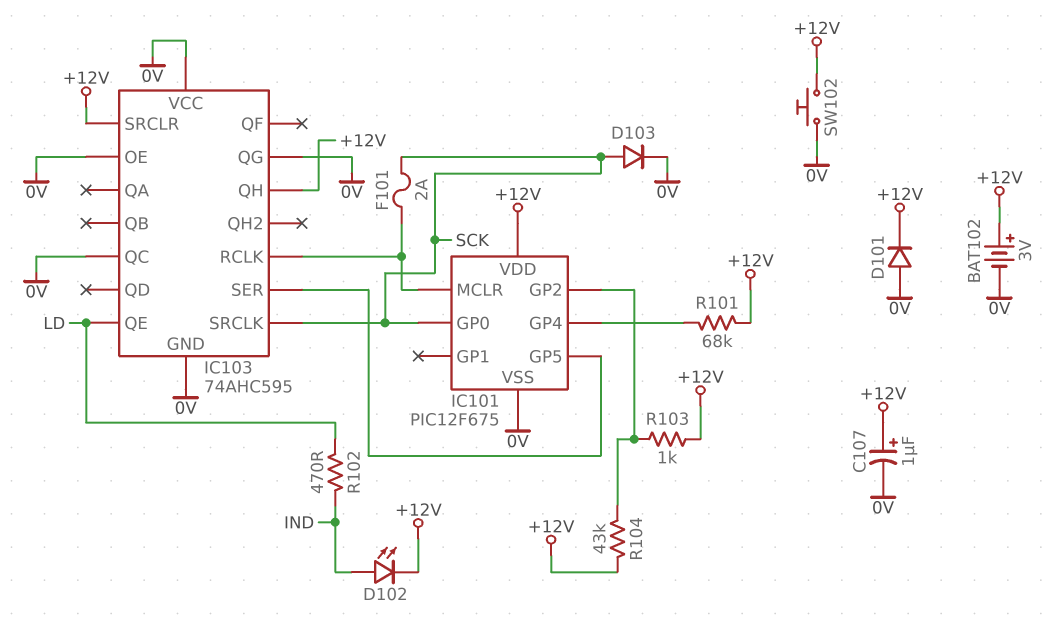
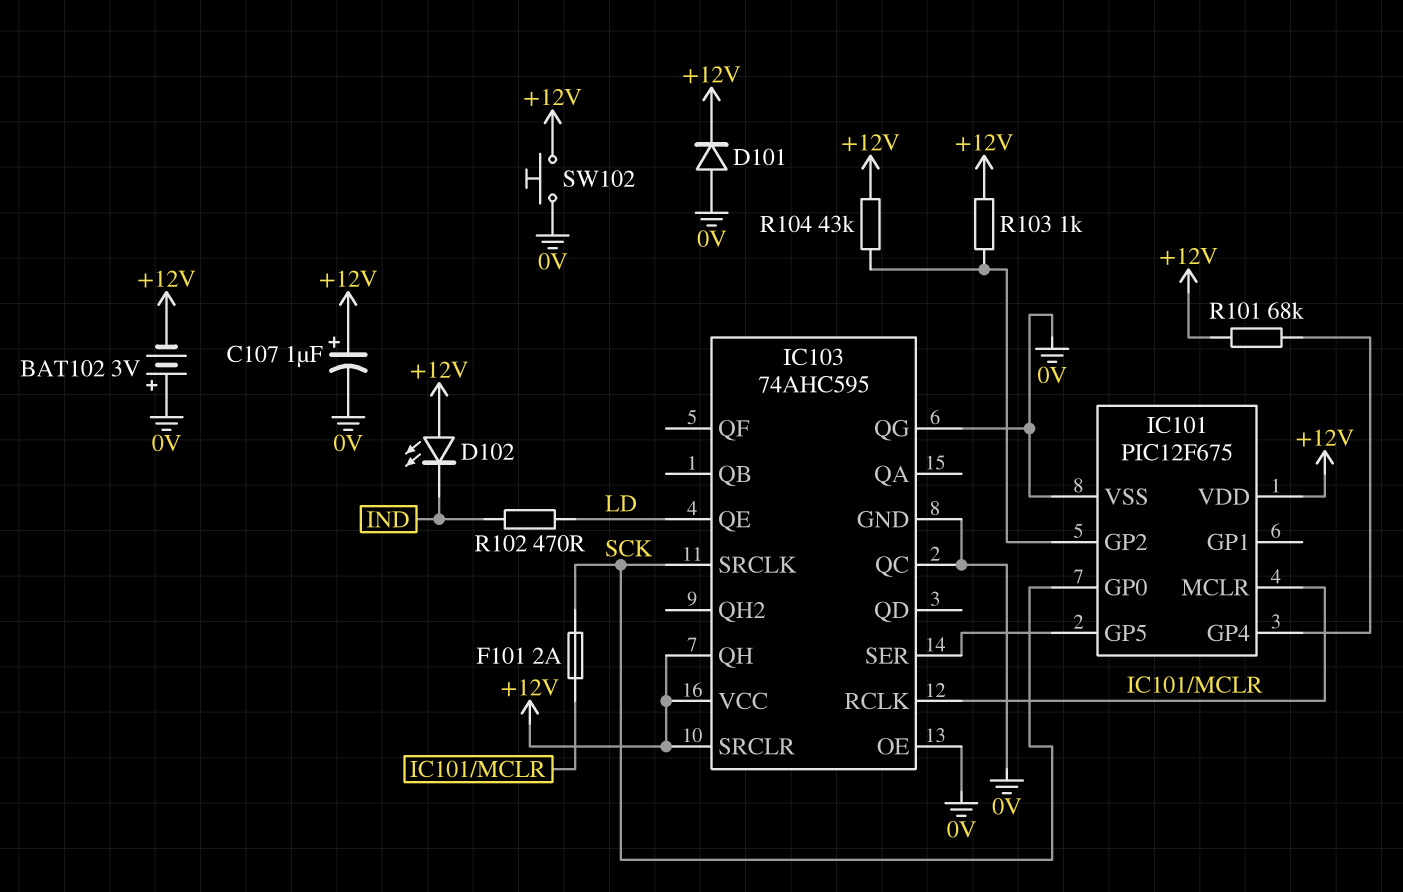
BAT102: 3V (plus +12V, minus 0V) -> 3V (plus 0V, minus +12V)
D102: LED (A IND, K +12V) -> LED (A +12V, K IND)
D103: diode (A SCK, K 0V) -> none
IC103 pin VCC: 0V -> +12V

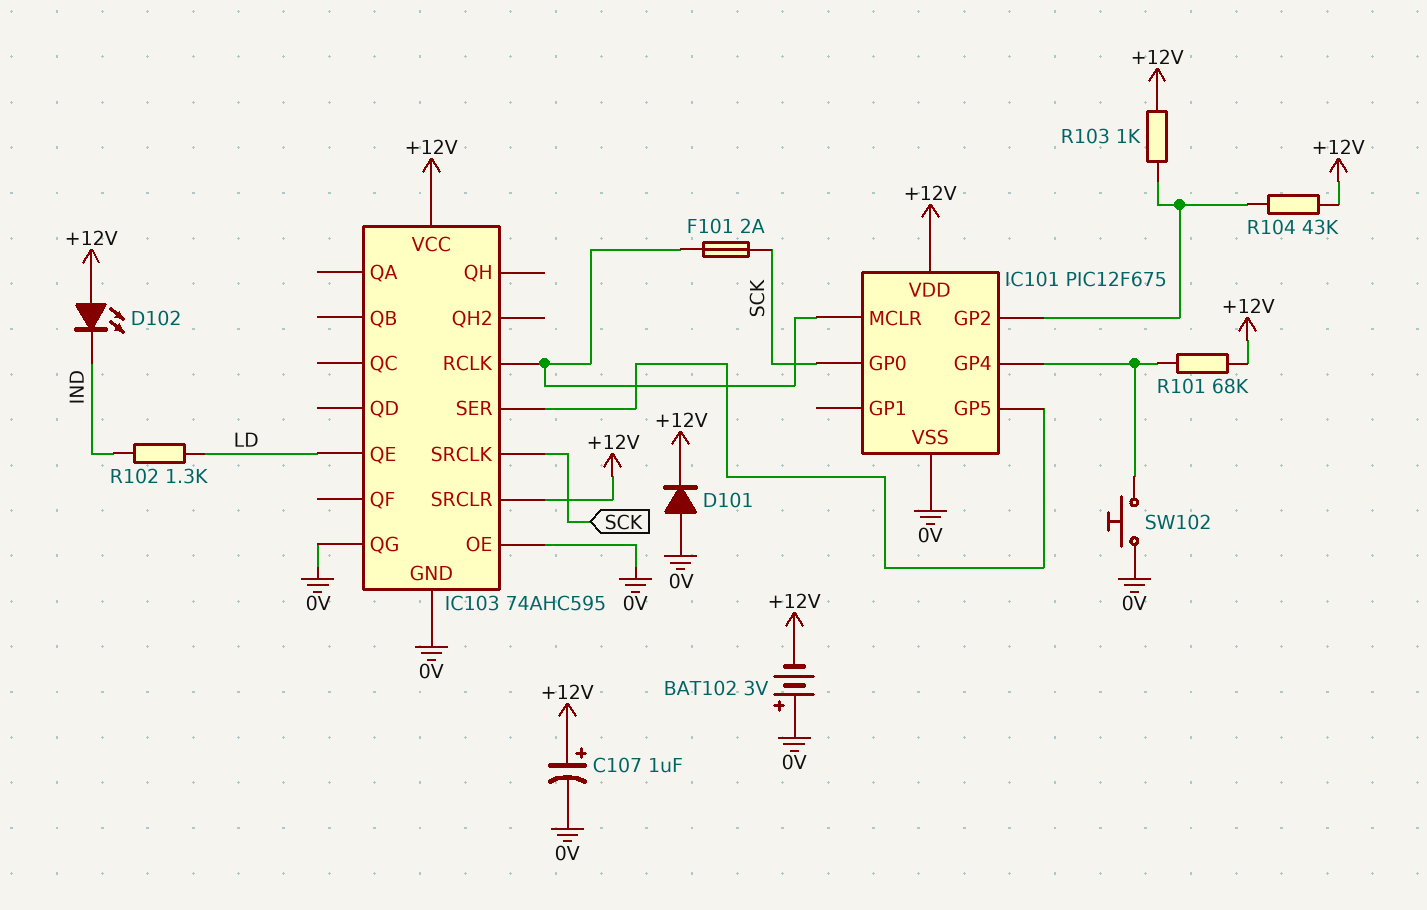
IC103 pin QC: 0V -> none
IC103 pin QH: +12V -> none
R102: 470 (IND, LD) -> 1.3k (IND, LD)
SW102: button (+12V, 0V) -> button (0V, IC101/GP4)

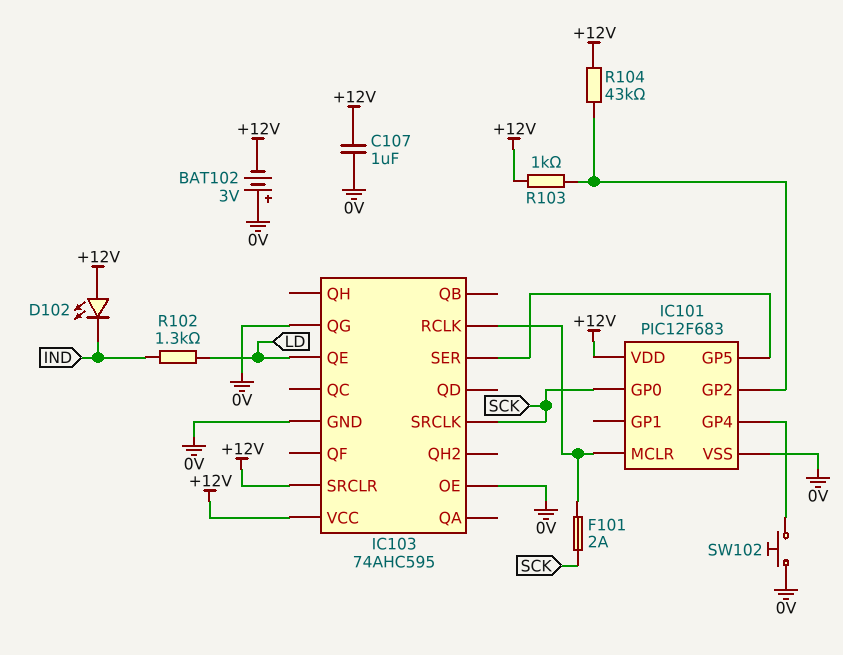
C107: 1uF (plus +12V, minus 0V) -> 1uF (+12V, 0V)
D101: diode (A 0V, K +12V) -> none
IC101: PIC12F675 -> PIC12F683
R101: 68k (+12V, IC101/GP4) -> none

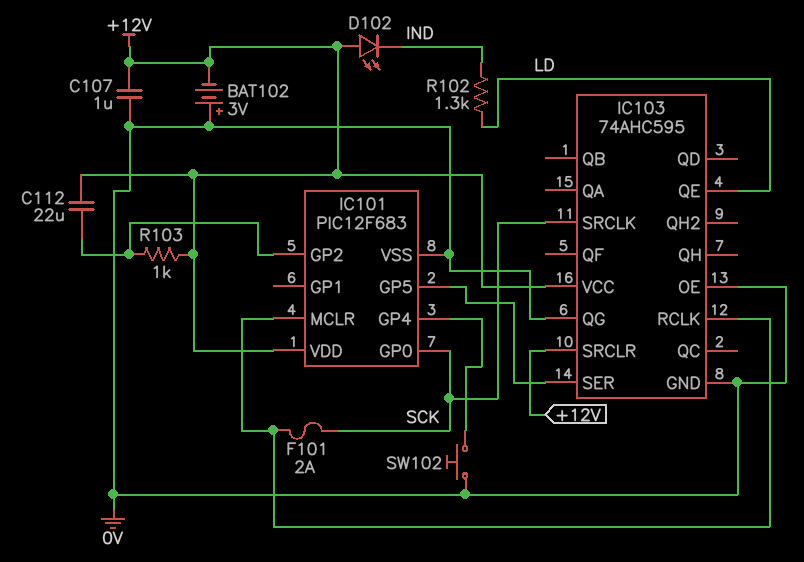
C112: none -> 22uF (+12V, IC101/GP2)
R104: 43k (+12V, IC101/GP2) -> none

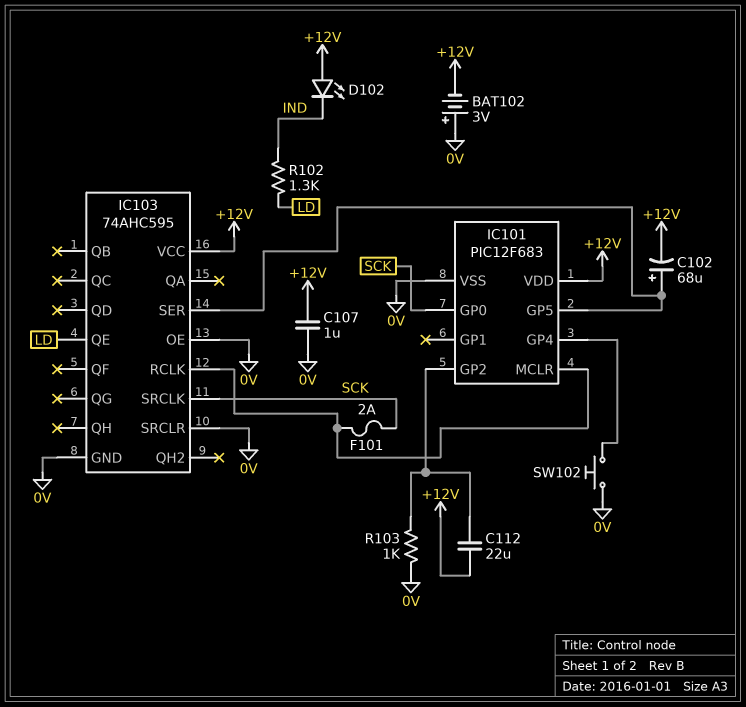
C102: none -> 68uF (plus IC101/GP5, minus +12V)
IC103 pin QG: 0V -> none
IC103 pin SRCLR: +12V -> 0V
R103: 1k (+12V, IC101/GP2) -> 1k (0V, IC101/GP2)

